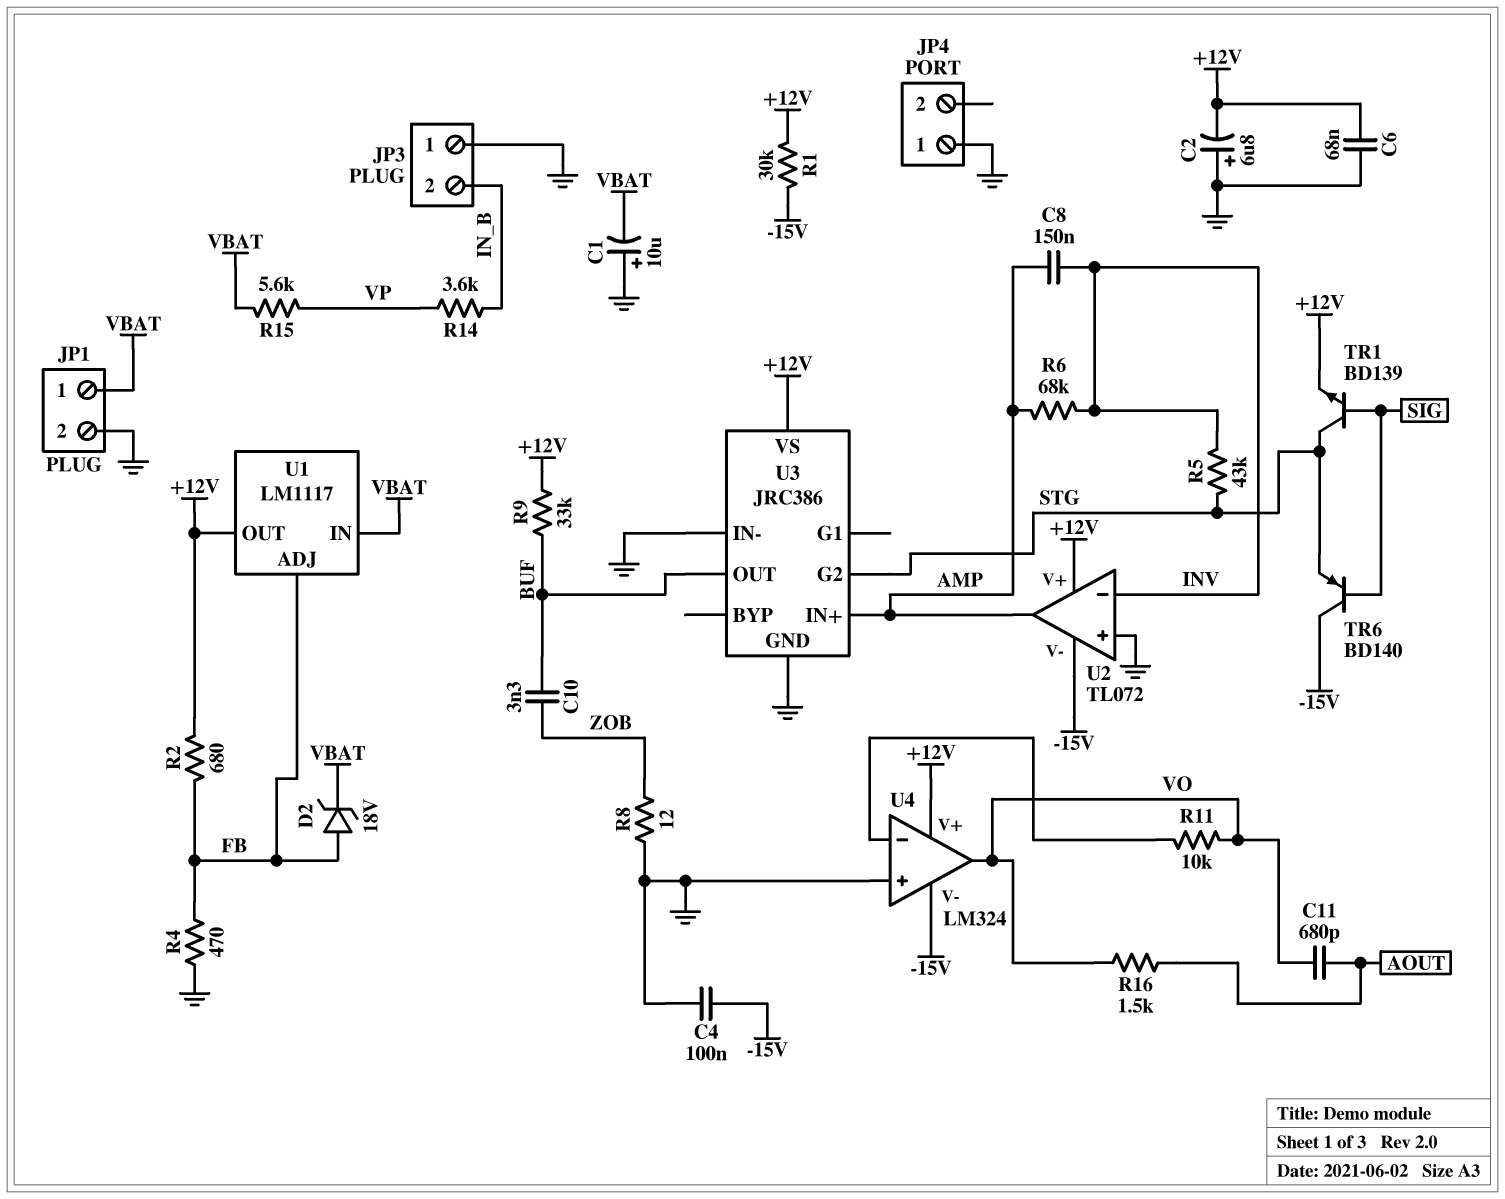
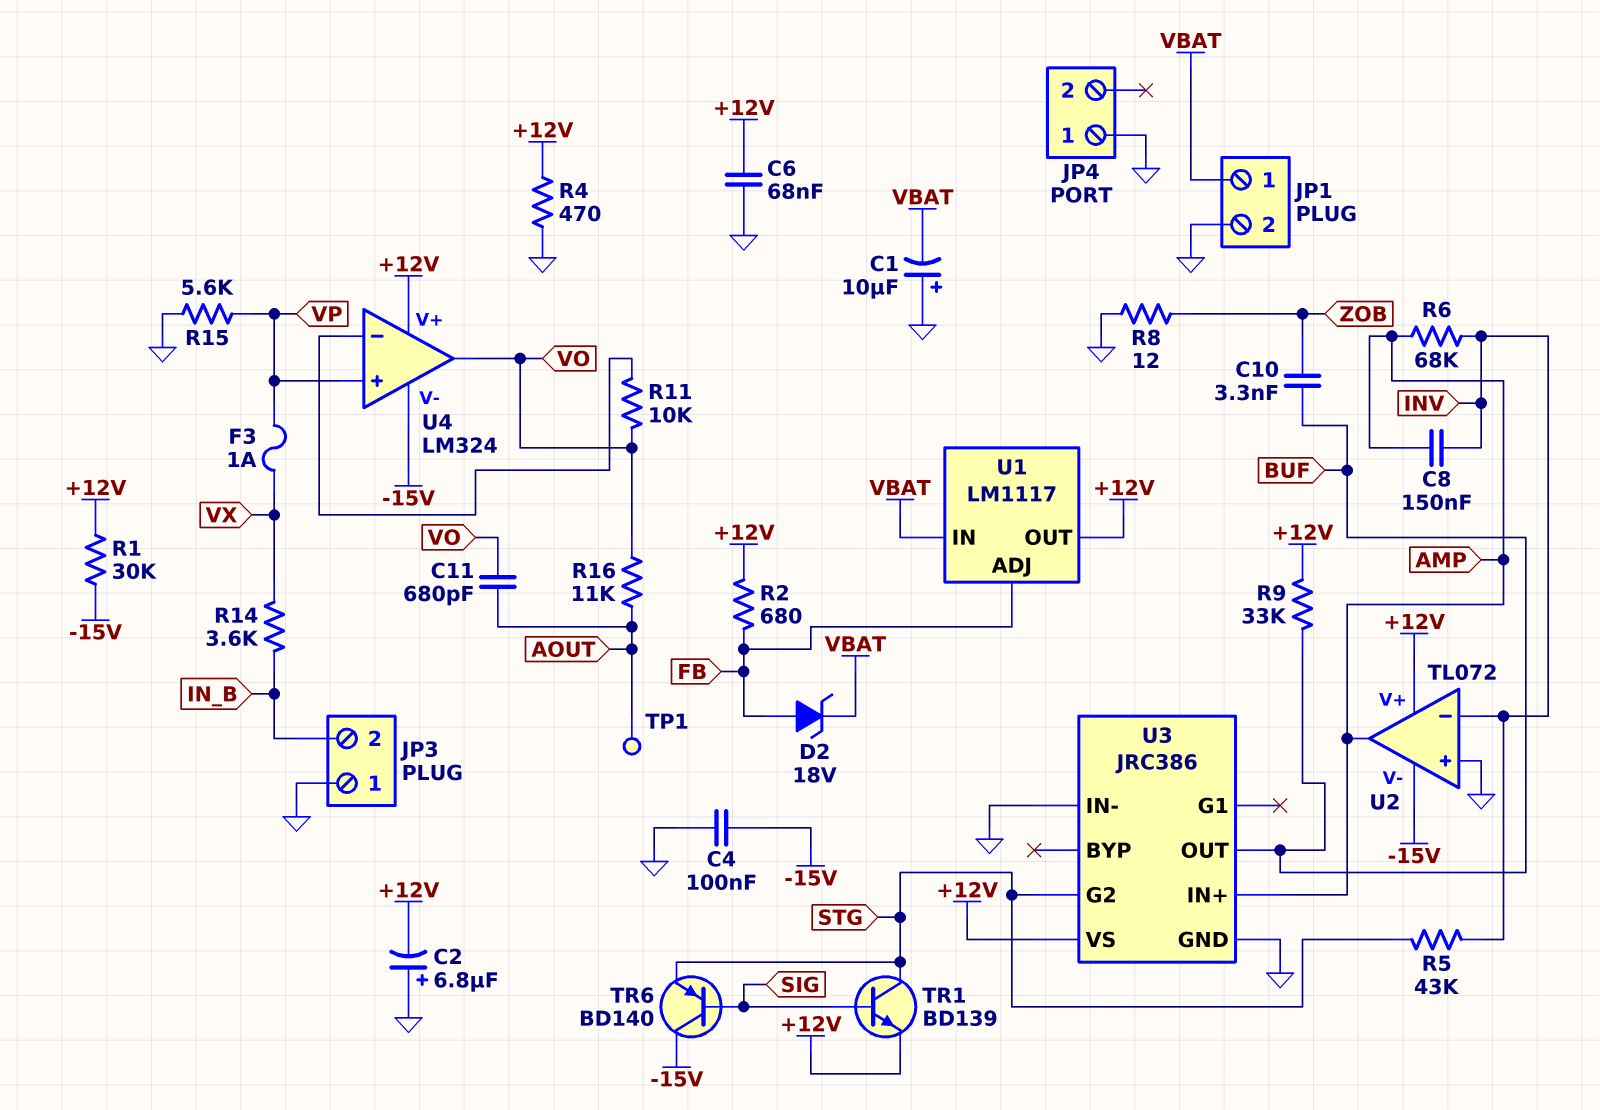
F3: none -> 1A (VP, VX)
R4: 470 (FB, GND) -> 470 (+12V, GND)
R14: 3.6k (IN_B, VP) -> 3.6k (IN_B, VX)
R15: 5.6k (VBAT, VP) -> 5.6k (GND, VP)
R16: 1.5k (AOUT, VO) -> 11k (AOUT, VO)
TP1: none -> test point (AOUT)
U4 pin in+: GND -> VP

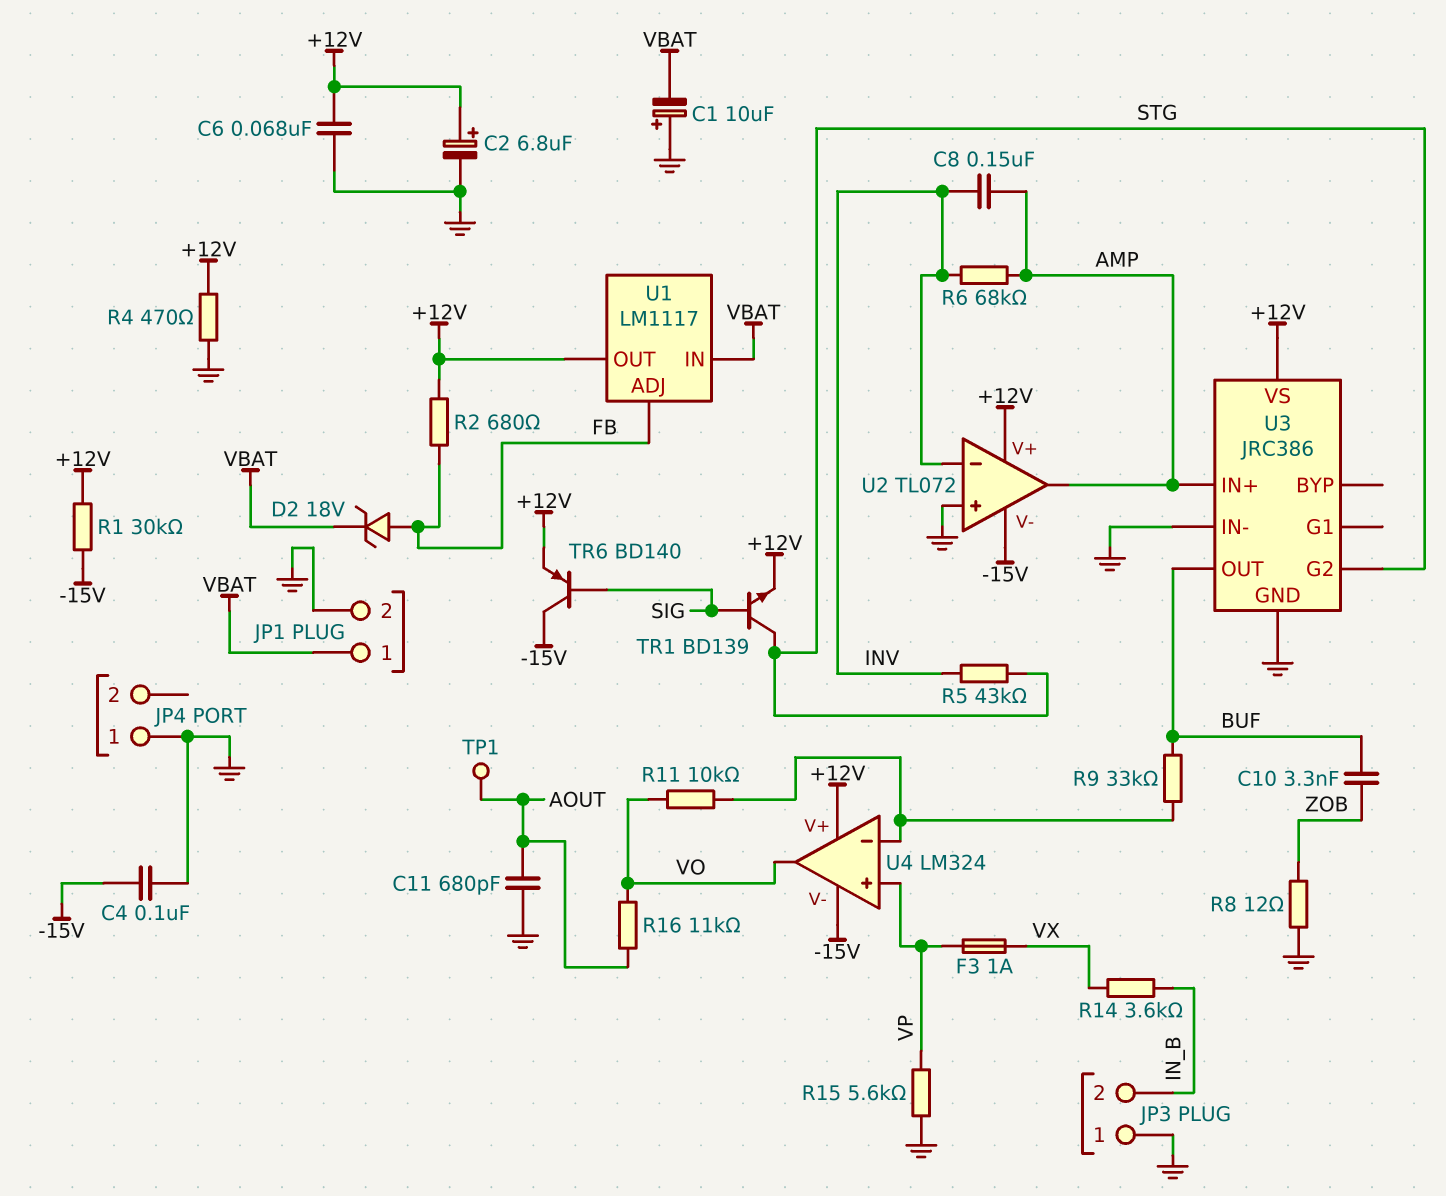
C2: 6.8uF (plus GND, minus +12V) -> 6.8uF (plus +12V, minus GND)
C11: 680pF (AOUT, VO) -> 680pF (AOUT, GND)
R9: 33k (+12V, BUF) -> 33k (BUF, U4/in-)
TR6: PNP BD140 (B SIG, C -15V, E STG) -> PNP BD140 (B SIG, C -15V, E +12V)

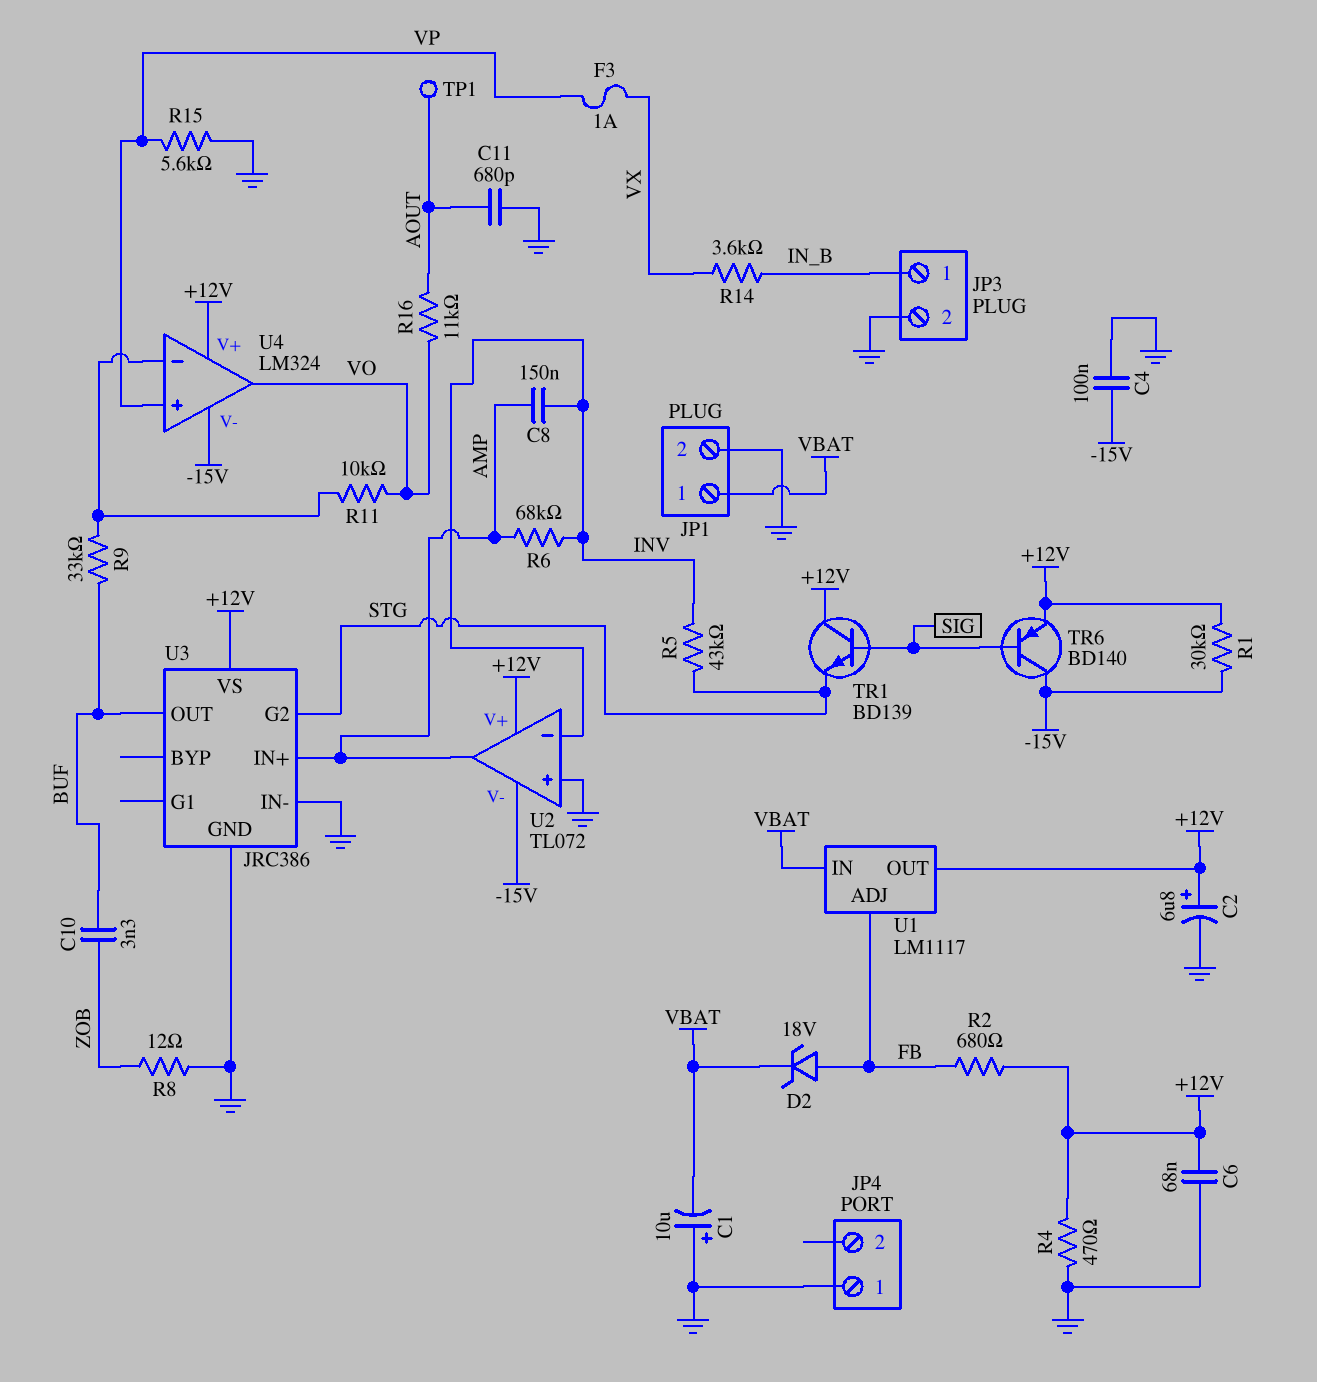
JP3 pin 1: GND -> IN_B
JP3 pin 2: IN_B -> GND
TR1: NPN BD139 (B SIG, C STG, E +12V) -> NPN BD139 (B SIG, C +12V, E STG)

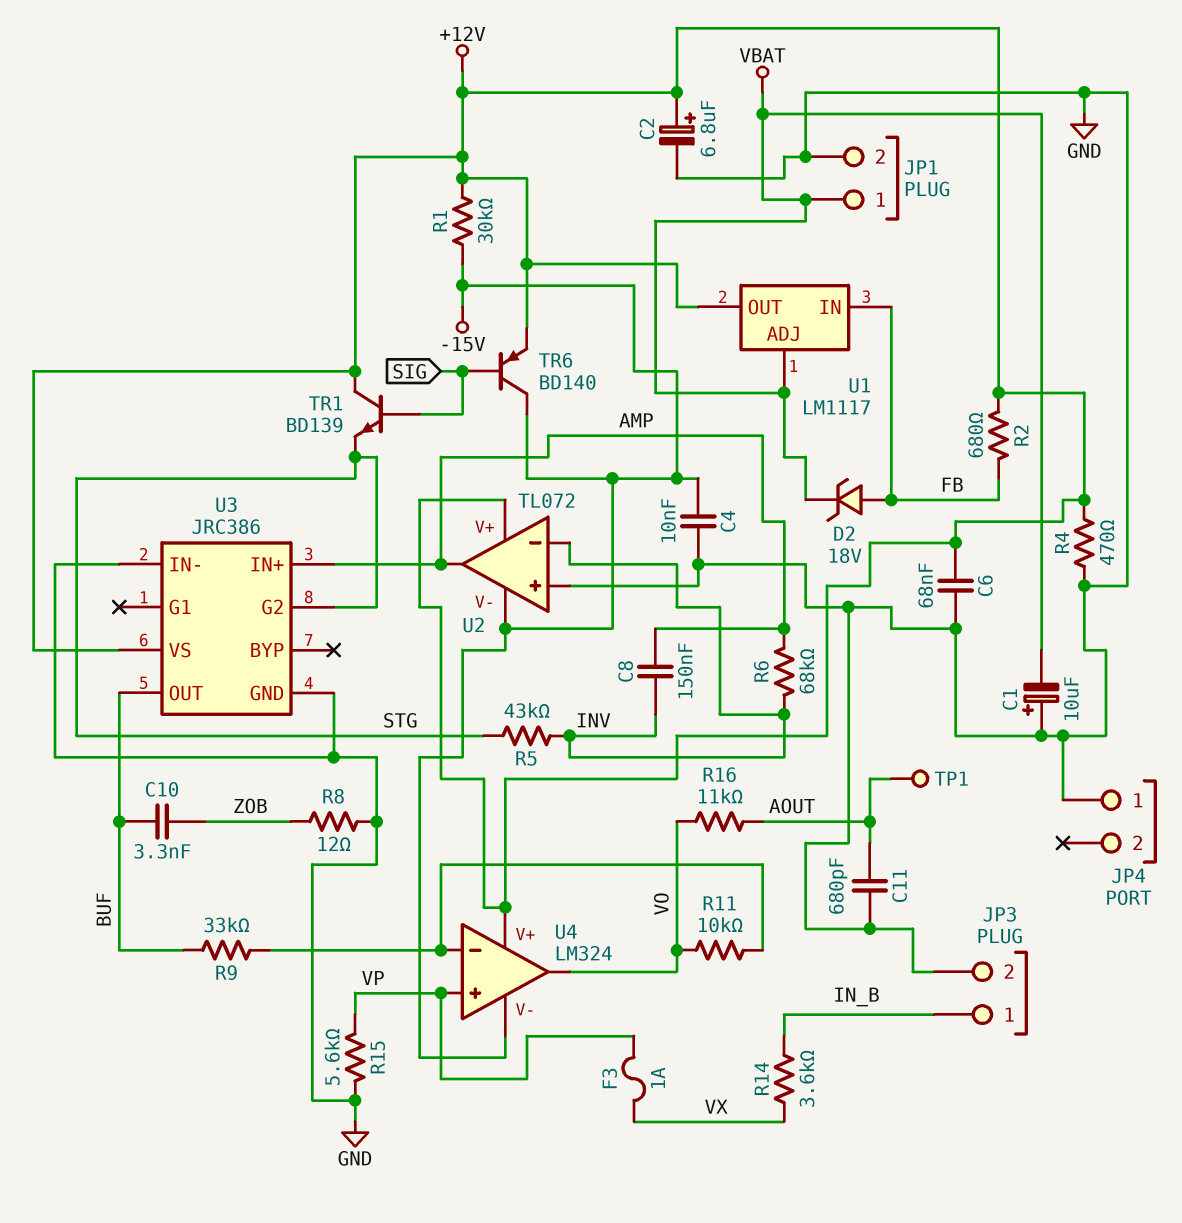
C4: 100nF (-15V, GND) -> 10nF (-15V, GND)
U1 pin ADJ: FB -> VBAT
U1 pin IN: VBAT -> FB

